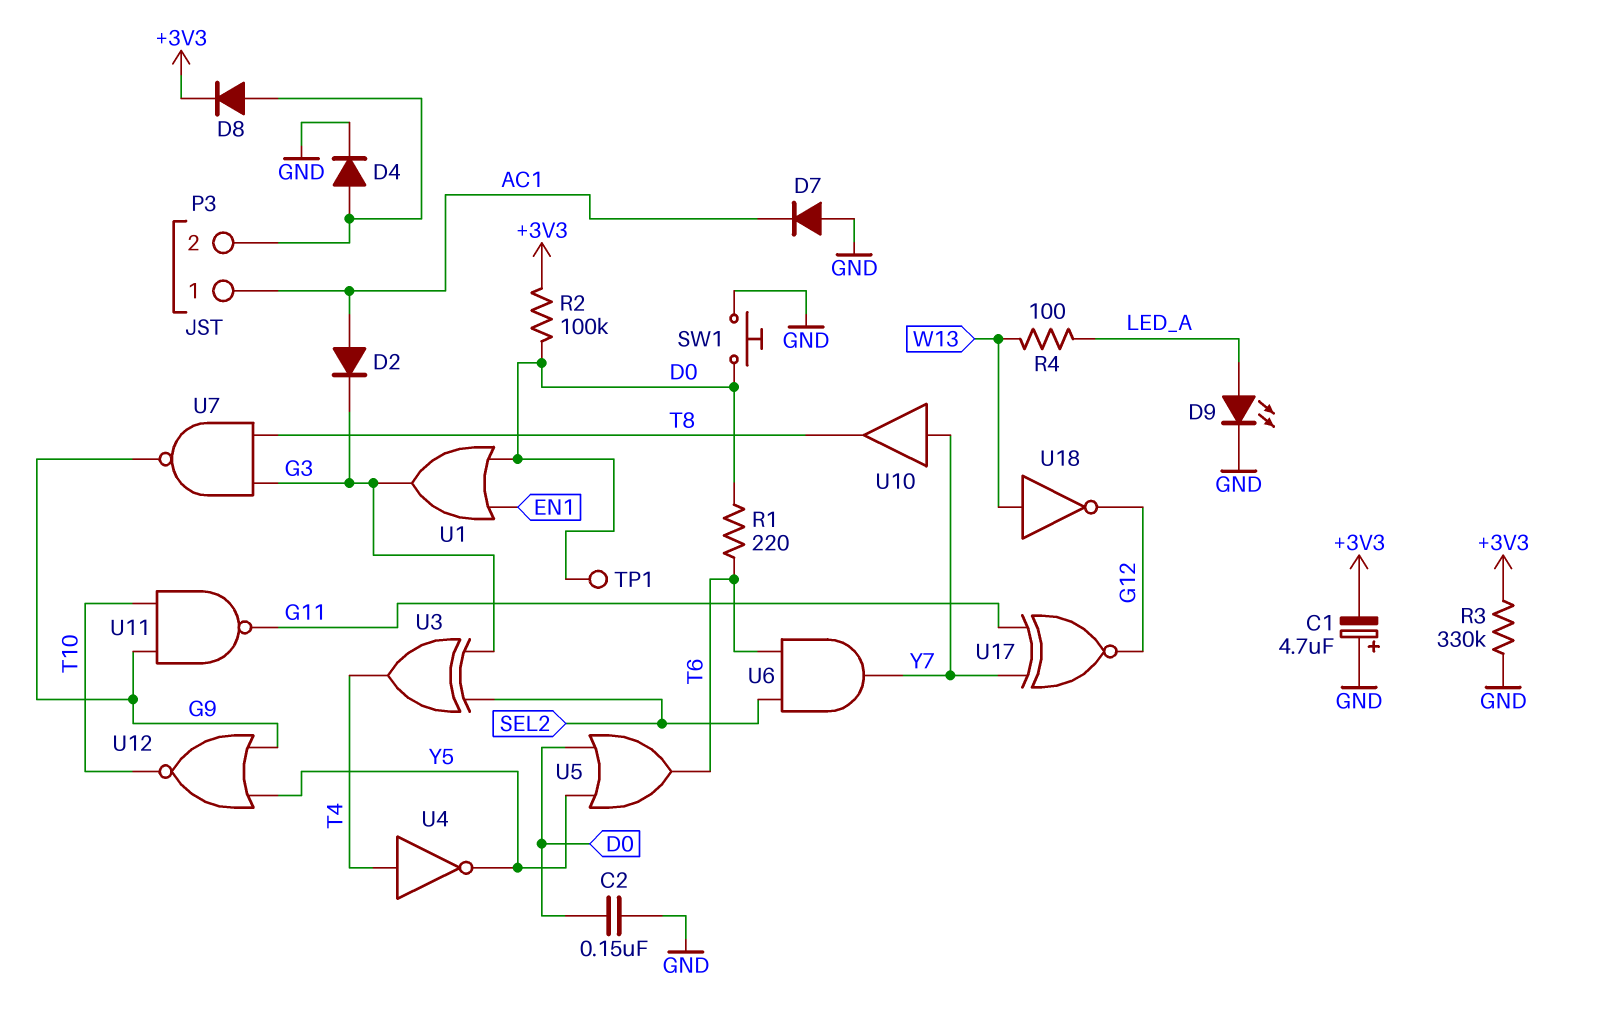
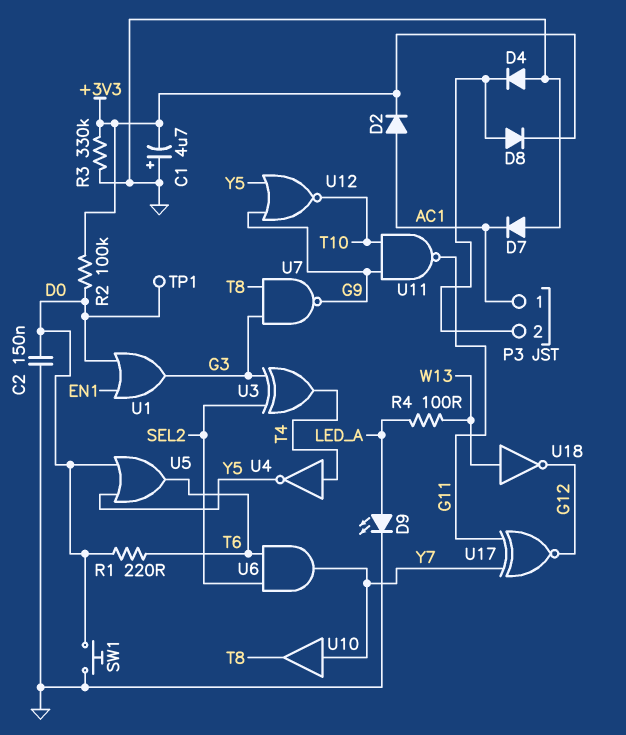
D2: diode (A AC1, K G3) -> diode (A AC1, K +3V3)
D4: diode (A P3/2, K GND) -> diode (A GND, K P3/2)

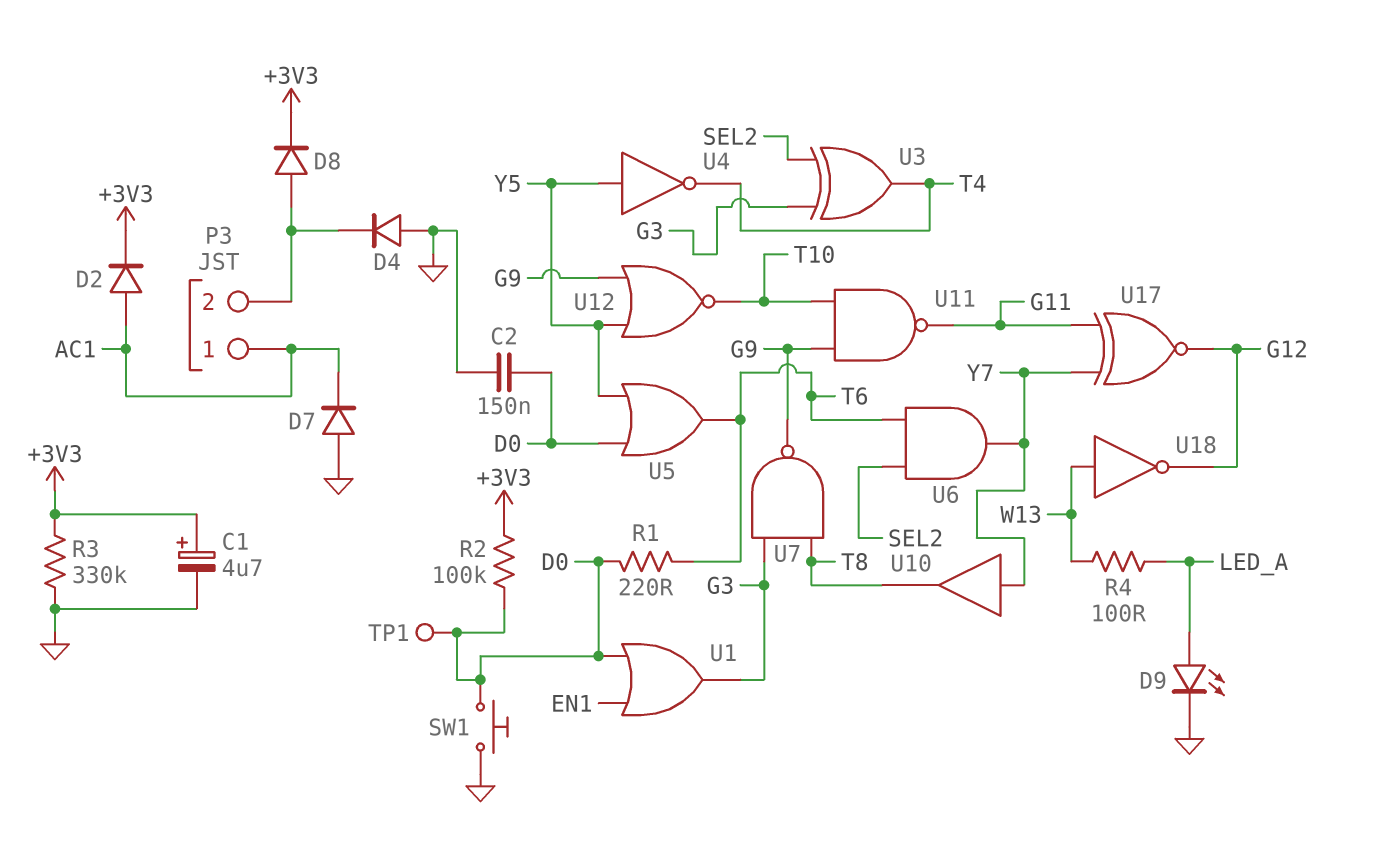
C1: 4.7uF (plus GND, minus +3V3) -> 4.7uF (plus +3V3, minus GND)
U4: NOT (in T4, out Y5) -> NOT (in Y5, out T4)

